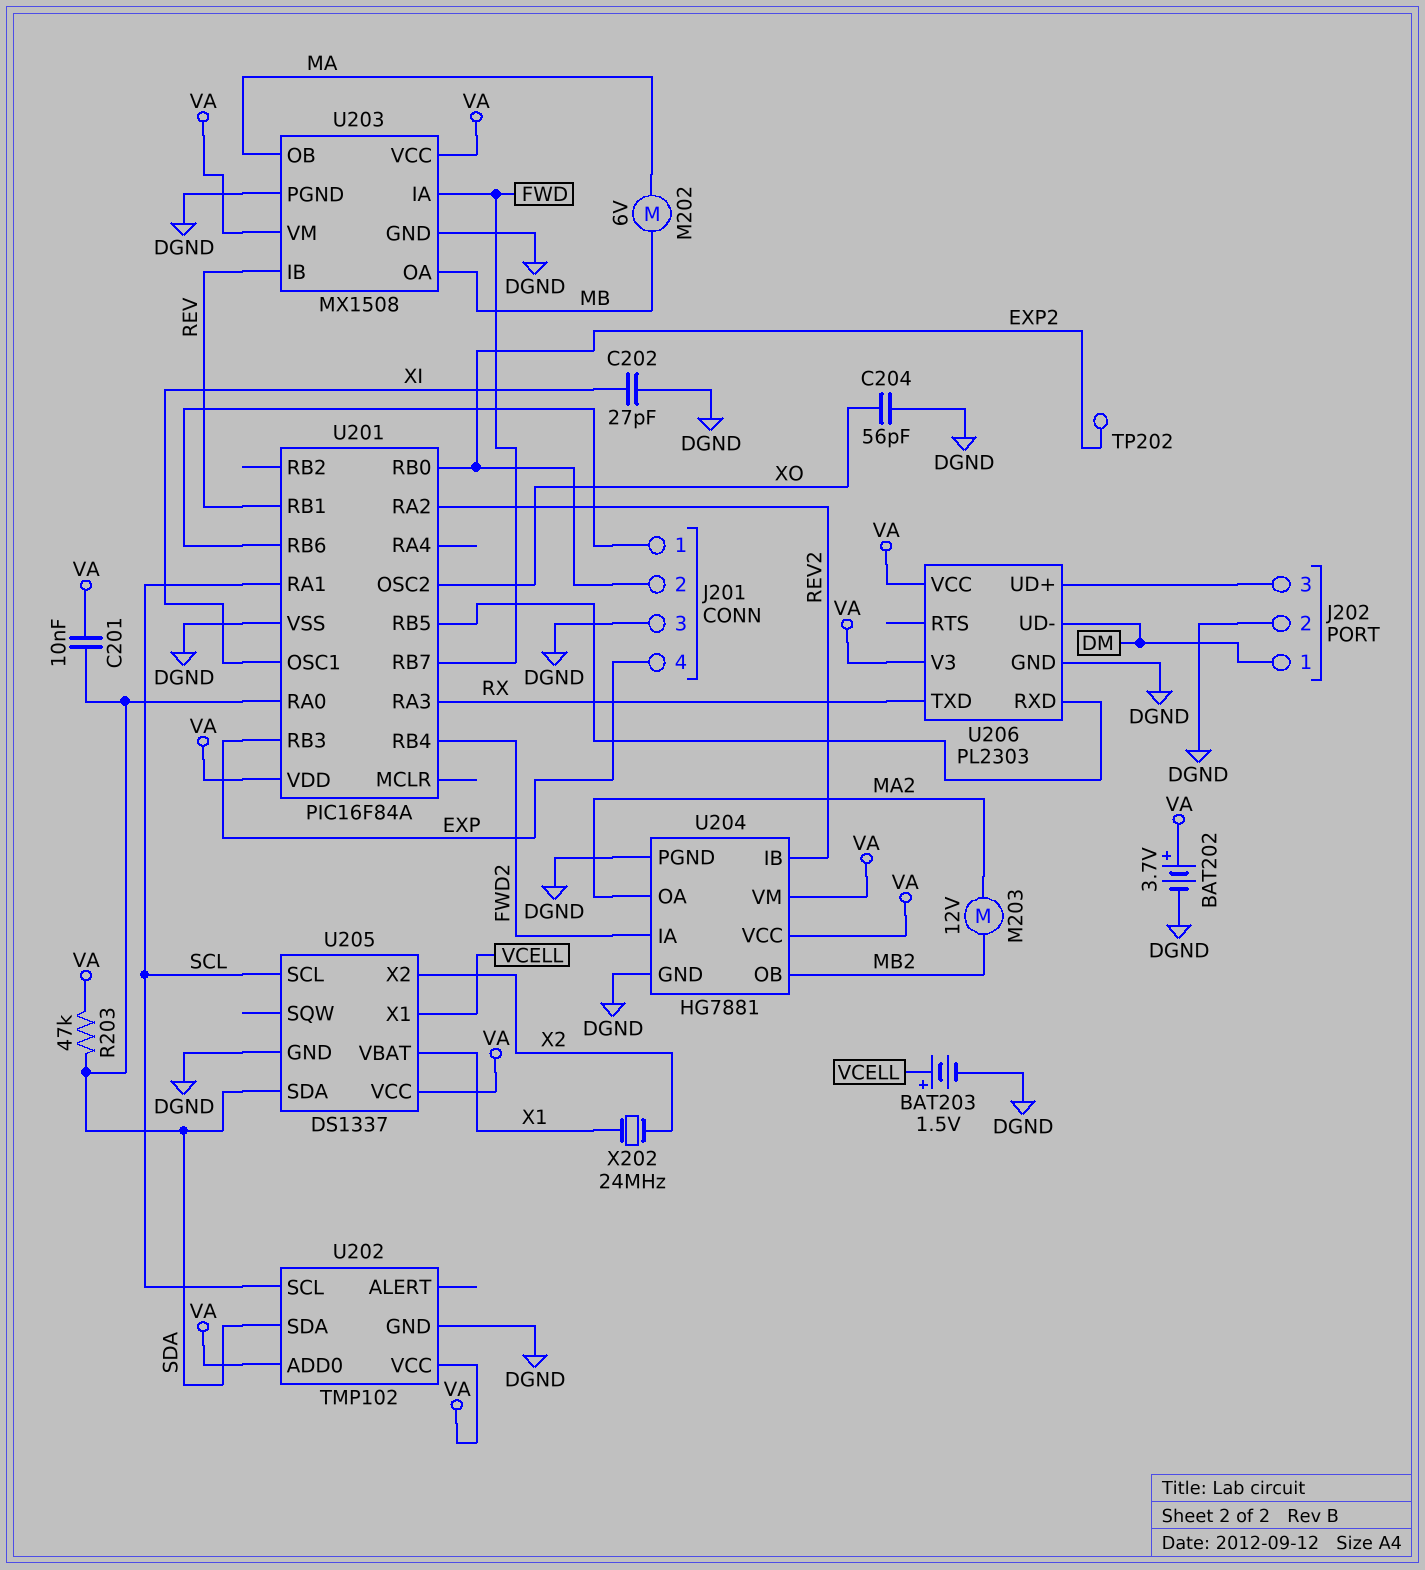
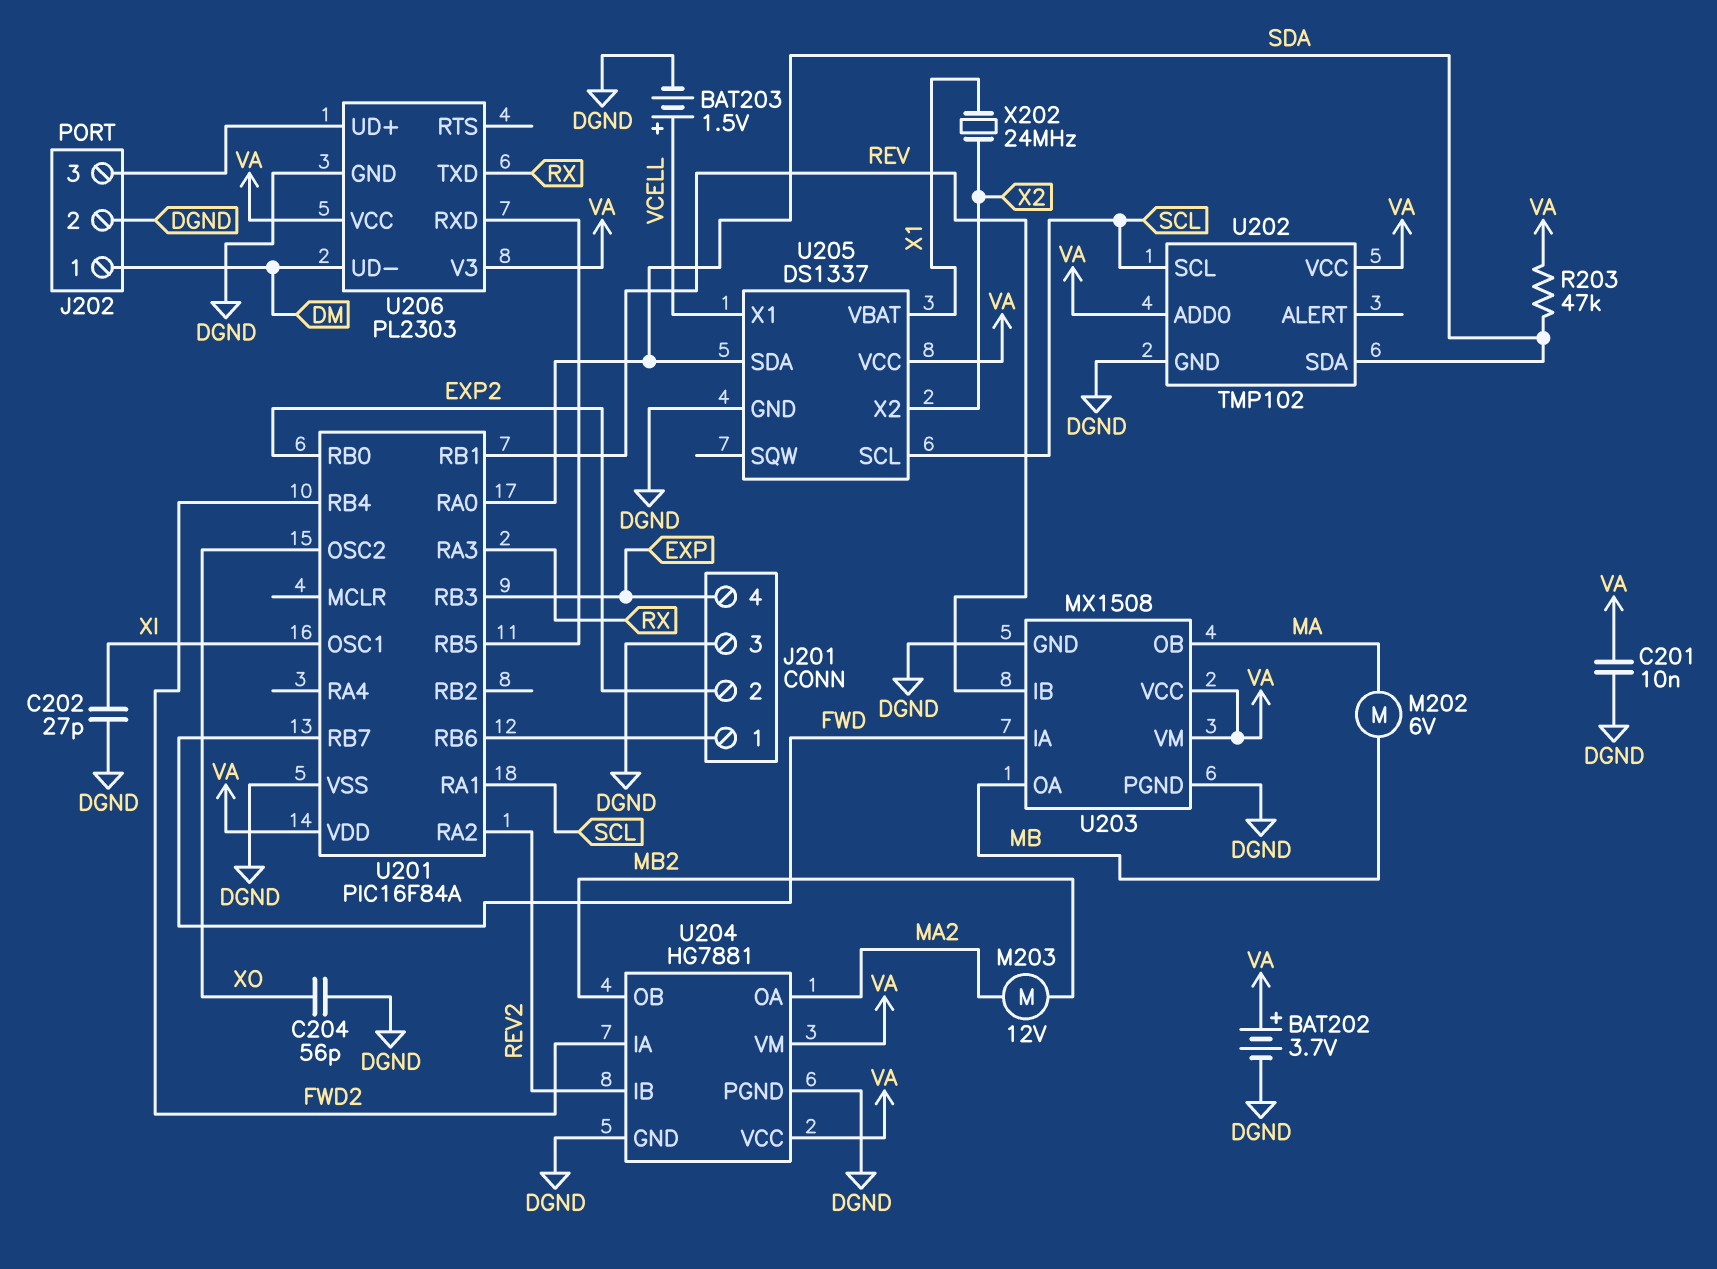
C201: 10nF (SDA, VA) -> 10nF (DGND, VA)
TP202: test point (EXP2) -> none

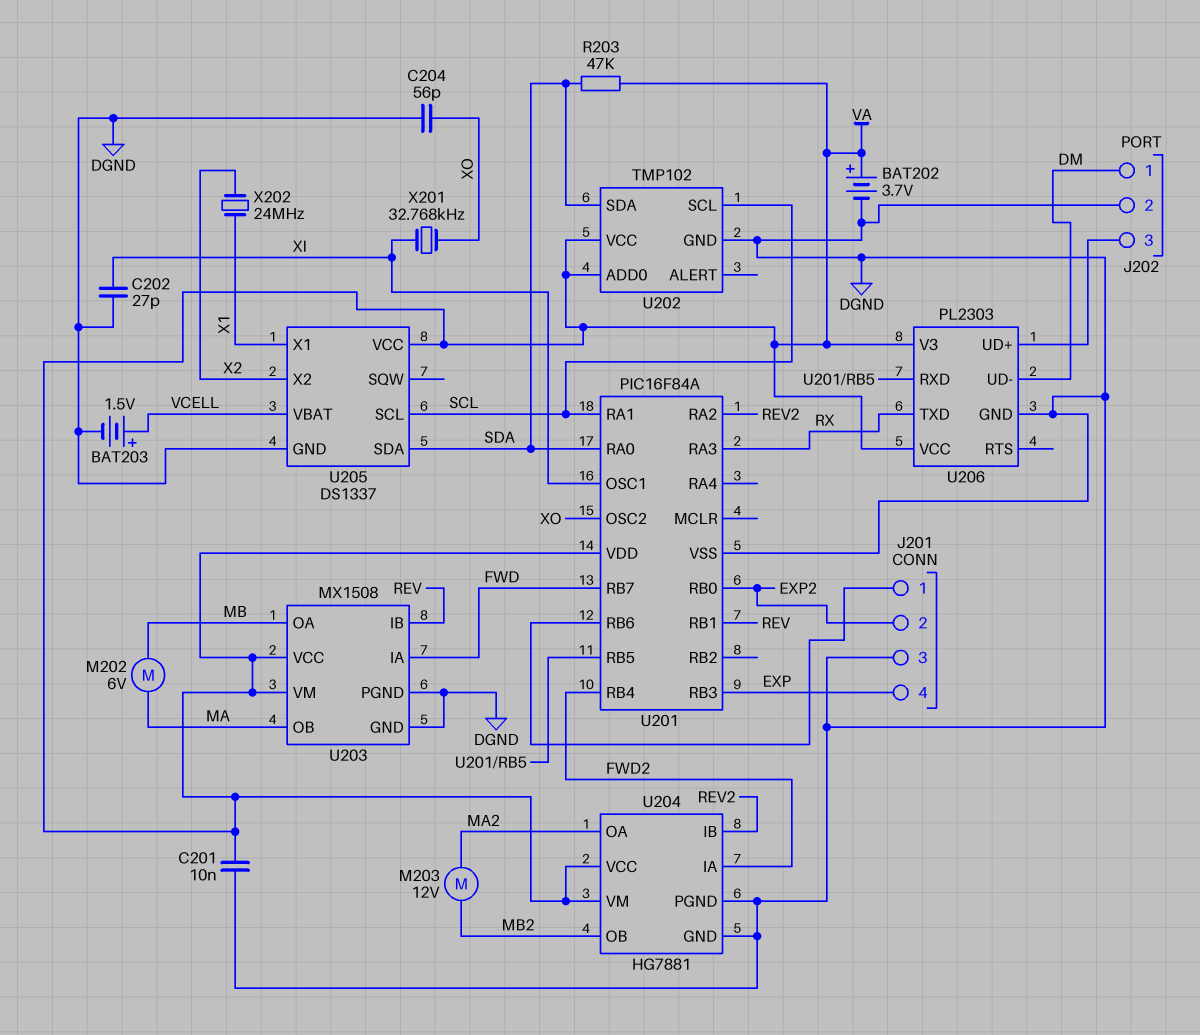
U205 pin VBAT: X1 -> VCELL
U205 pin X1: VCELL -> X1
X201: none -> 32.768kHz (XI, XO)

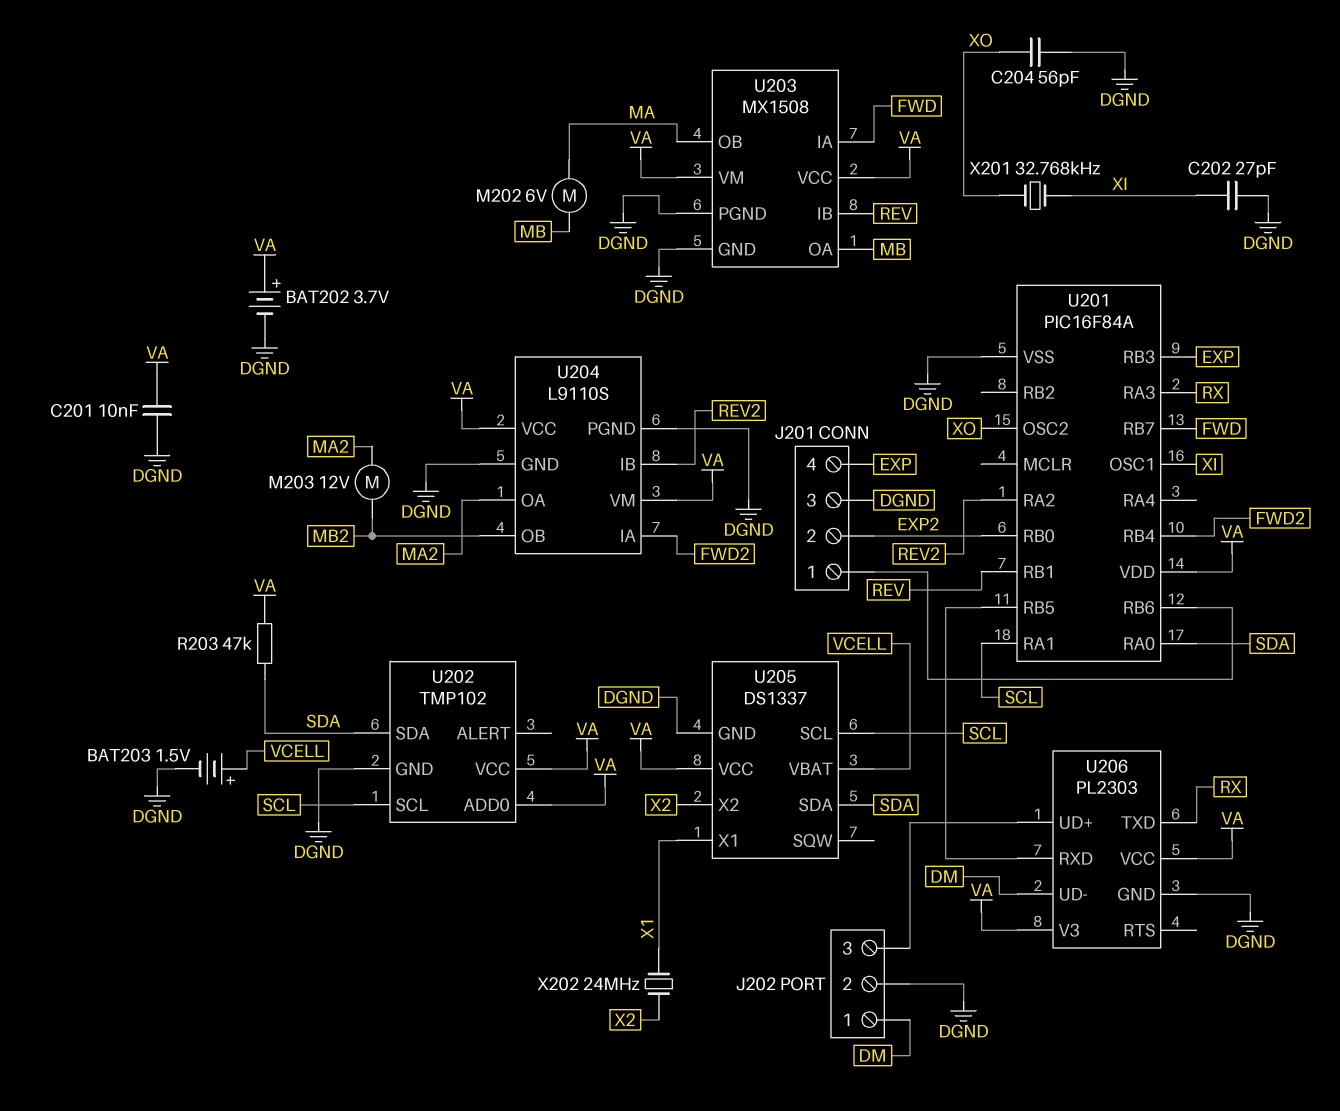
U204: HG7881 -> L9110S

